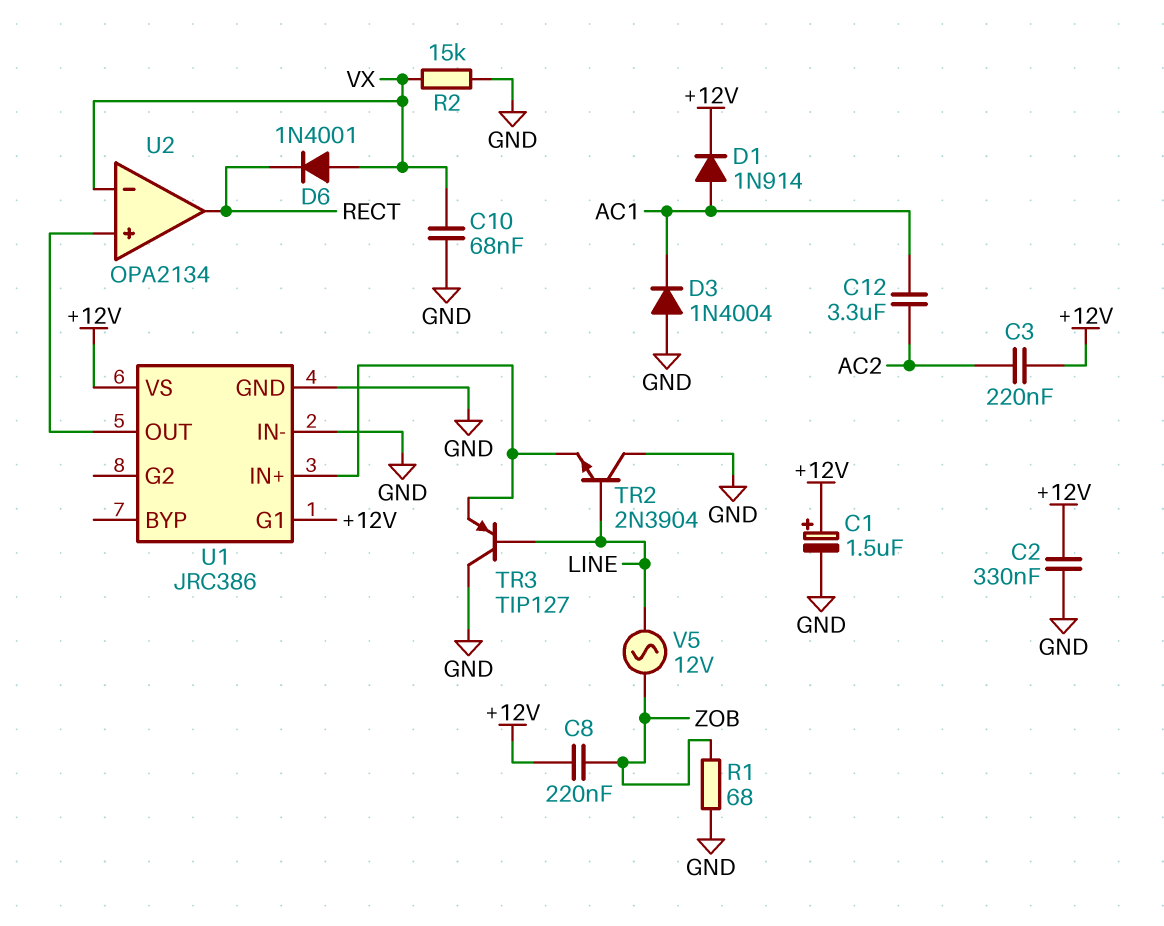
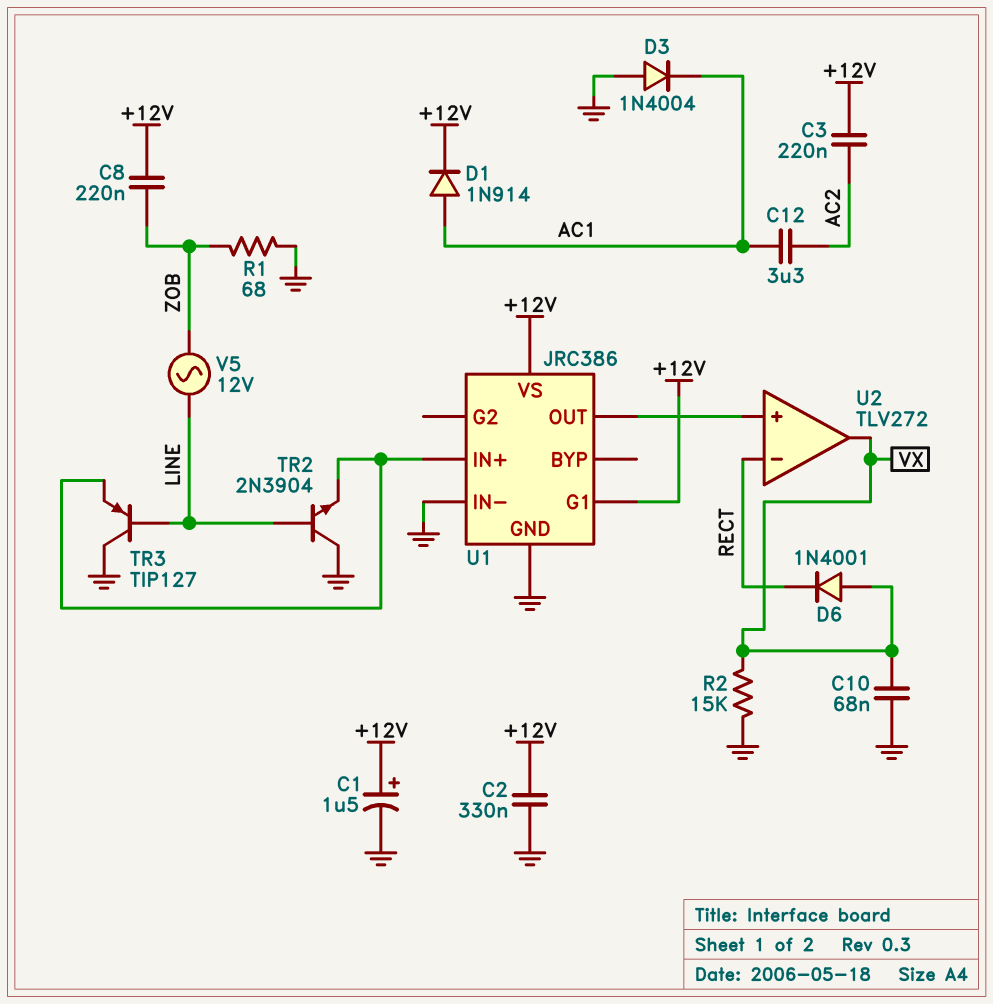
U2: OPA2134 -> TLV272
U2 pin in-: VX -> RECT
U2 pin out: RECT -> VX

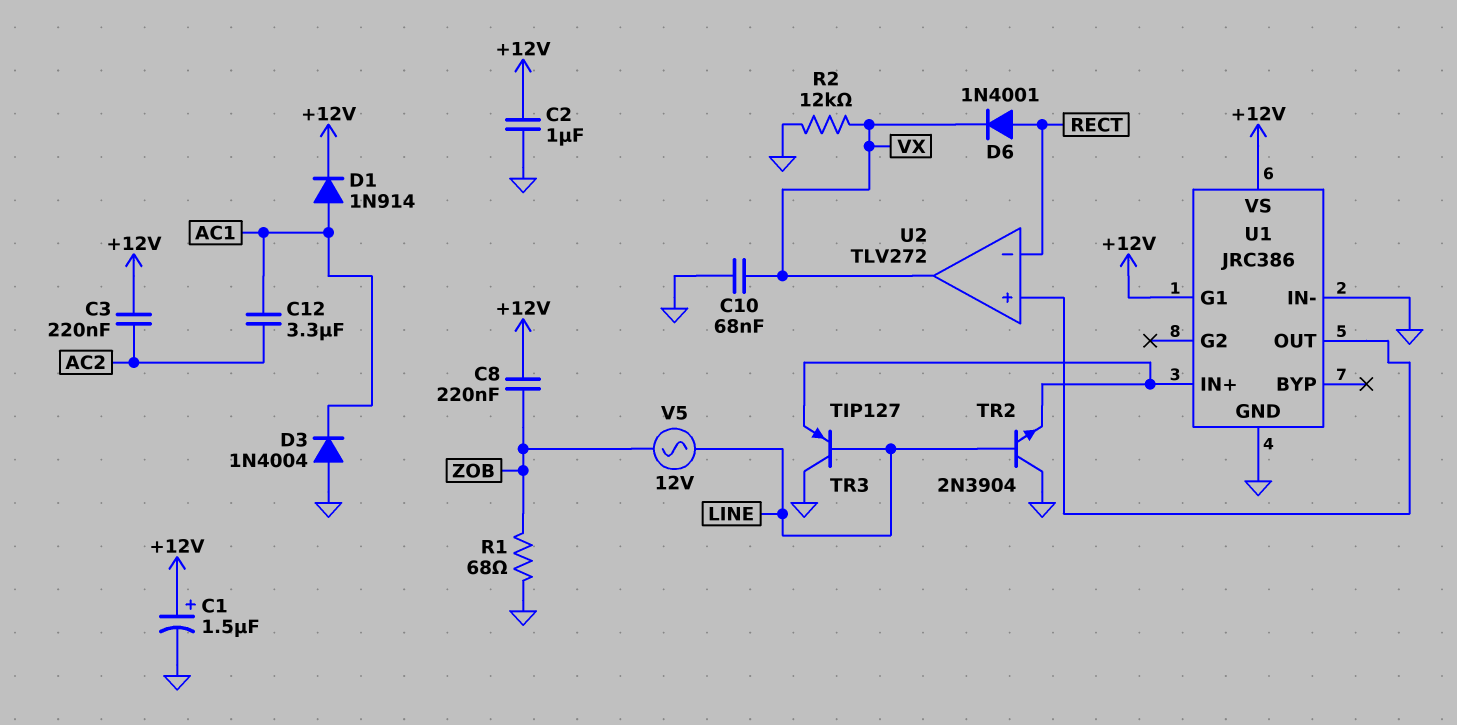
C2: 330nF (+12V, GND) -> 1uF (+12V, GND)
D6: diode 1N4001 (A VX, K RECT) -> diode 1N4001 (A RECT, K VX)
R2: 15k (GND, VX) -> 12k (GND, VX)

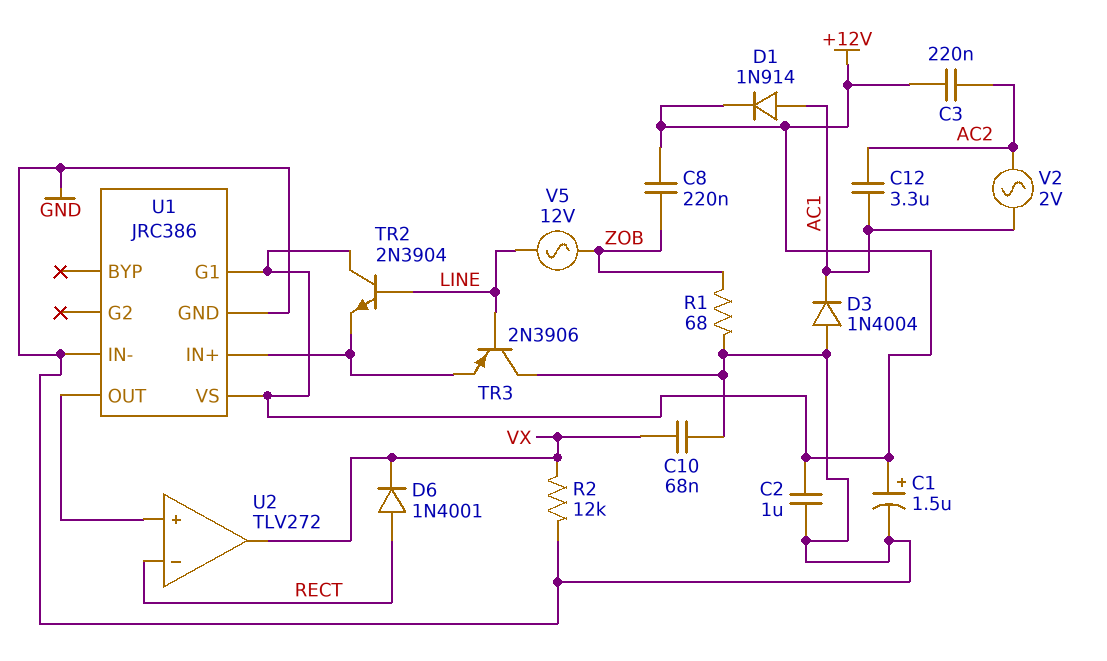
TR2: NPN 2N3904 (B LINE, C GND, E U1/IN+) -> NPN 2N3904 (B LINE, C +12V, E U1/IN+)
TR3: PNP TIP127 (B LINE, C GND, E U1/IN+) -> PNP 2N3906 (B LINE, C GND, E U1/IN+)
V2: none -> AC 2V (AC1, AC2)

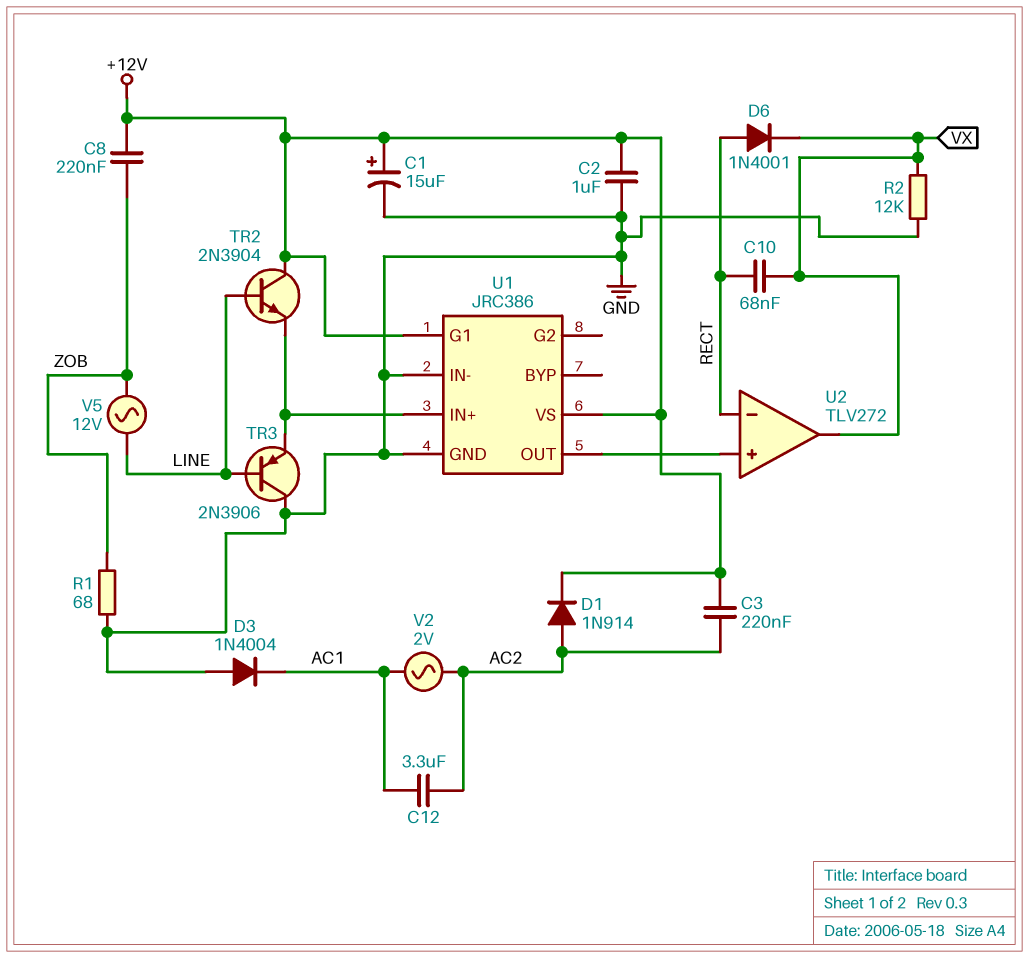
C1: 1.5uF (plus +12V, minus GND) -> 15uF (plus +12V, minus GND)
C10: 68nF (GND, VX) -> 68nF (RECT, VX)
D1: diode 1N914 (A AC1, K +12V) -> diode 1N914 (A AC2, K +12V)

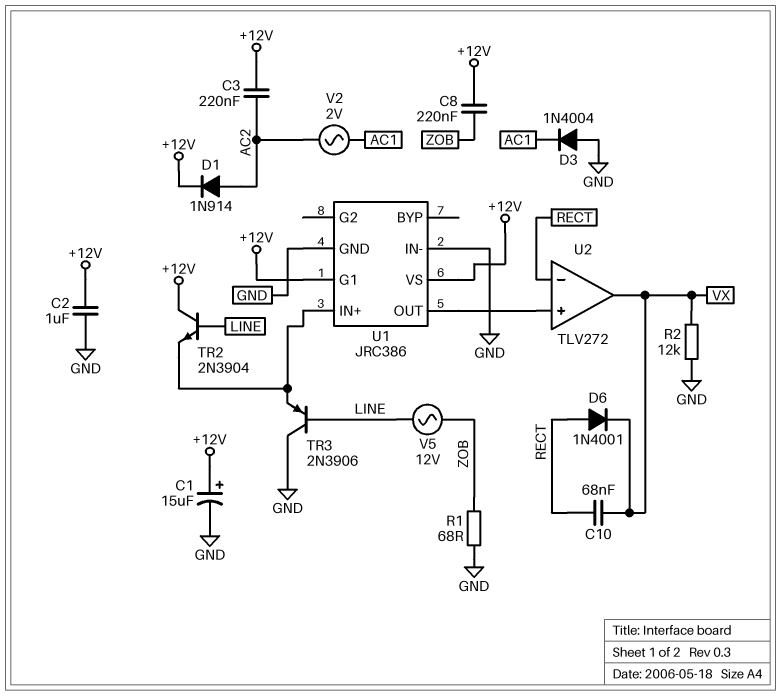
C12: 3.3uF (AC1, AC2) -> none

